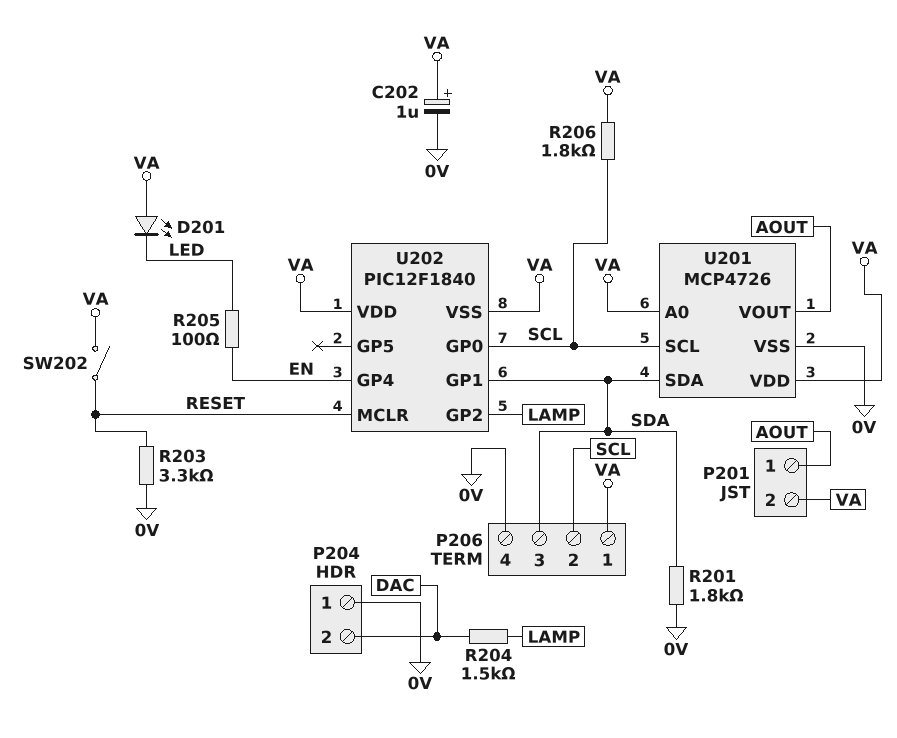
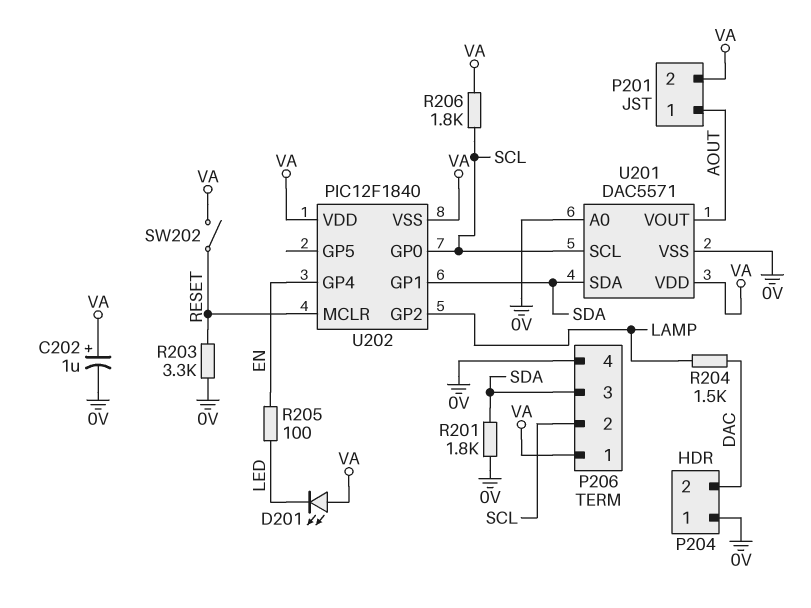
U201: MCP4726 -> DAC5571
U201 pin A0: VA -> 0V

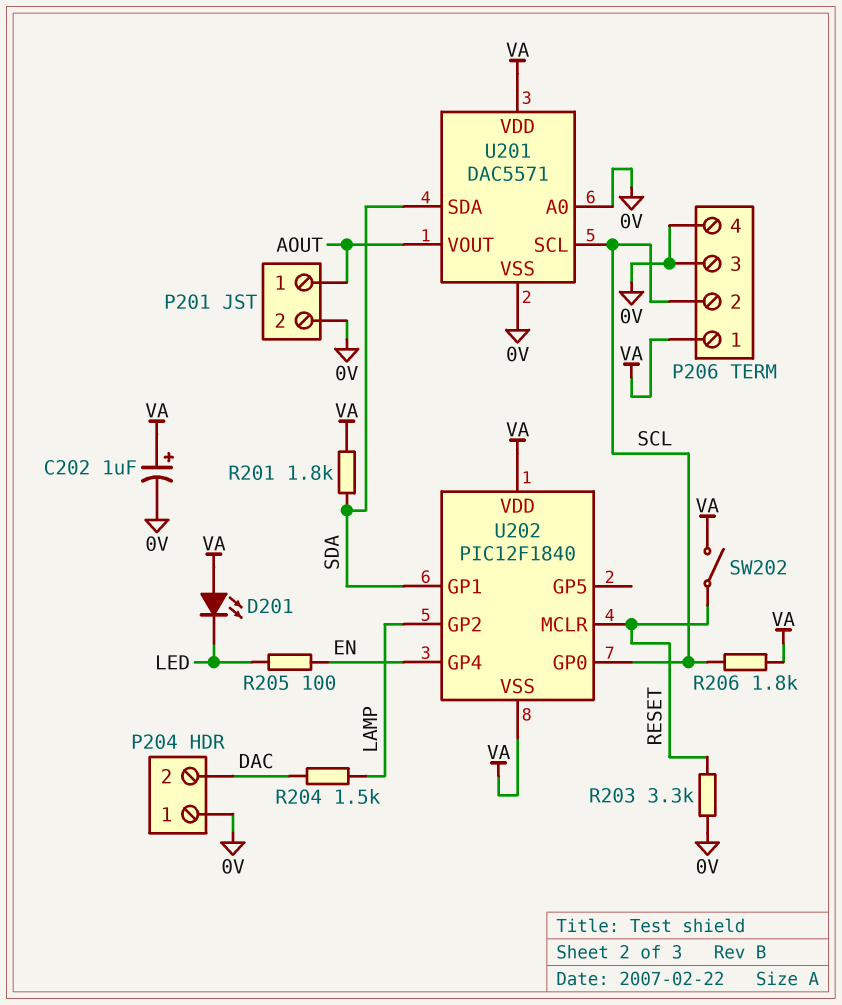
P201 pin 2: VA -> 0V
P206 pin 3: SDA -> 0V
R201: 1.8k (0V, SDA) -> 1.8k (SDA, VA)

